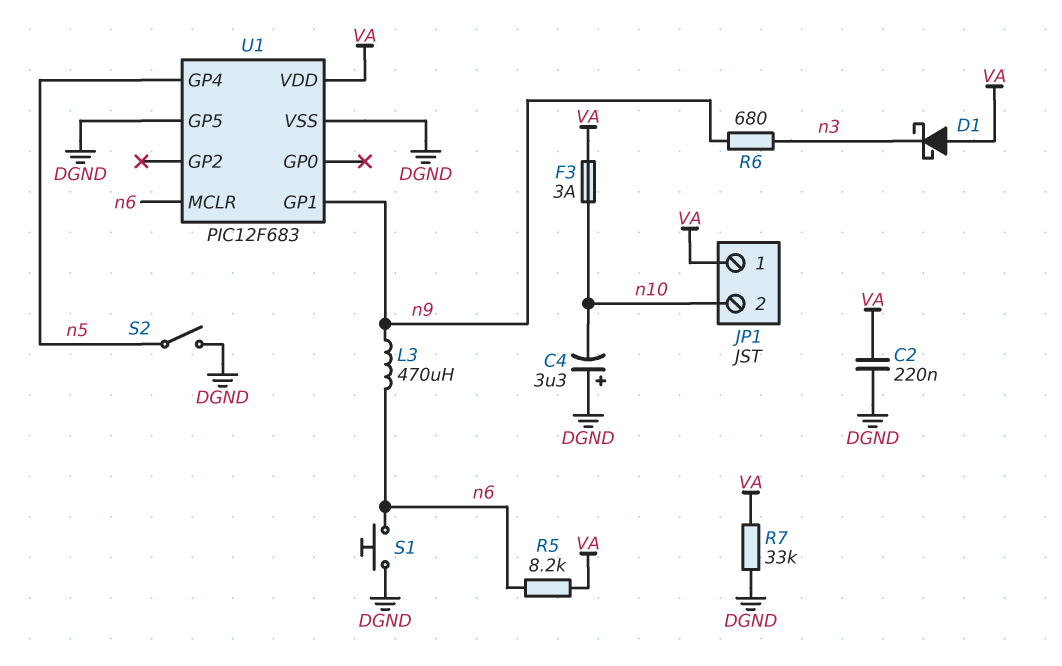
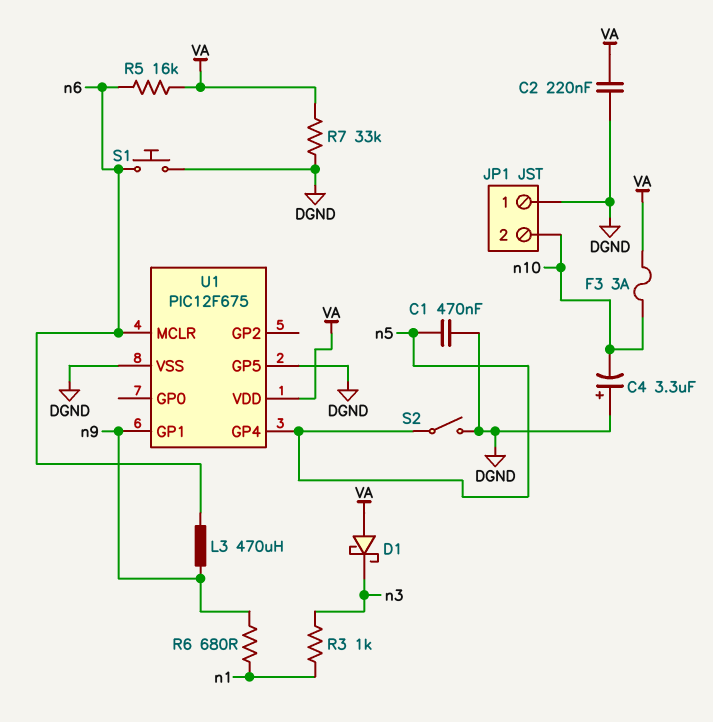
C1: none -> 470nF (DGND, n5)
JP1 pin 1: VA -> DGND
R3: none -> 1k (n1, n3)
R5: 8.2k (VA, n6) -> 16k (VA, n6)
R6: 680 (n3, n9) -> 680 (n1, n9)
U1: PIC12F683 -> PIC12F675

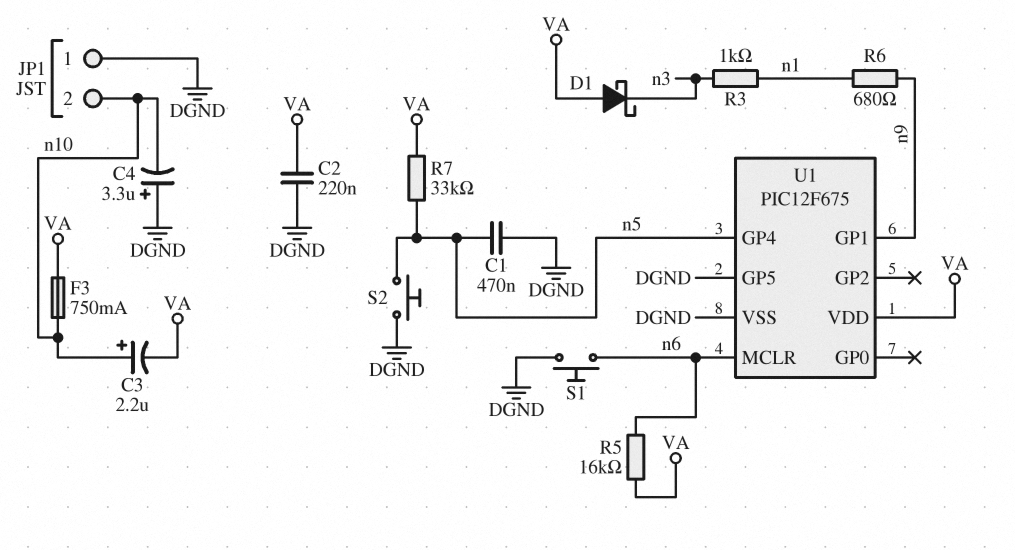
C3: none -> 2.2uF (plus n10, minus VA)
F3: 3A (VA, n10) -> 750mA (VA, n10)
L3: 470uH (n6, n9) -> none
R7: 33k (DGND, VA) -> 33k (VA, n5)
S2: switch (DGND, n5) -> button (DGND, n5)

